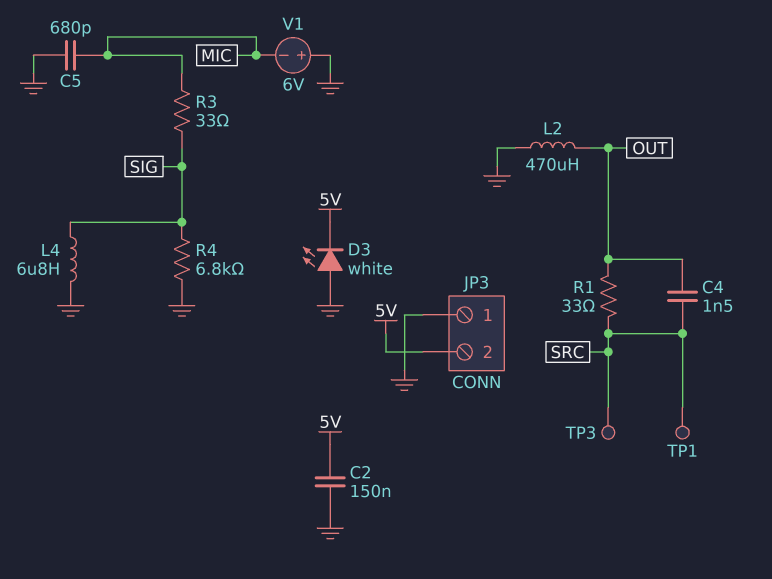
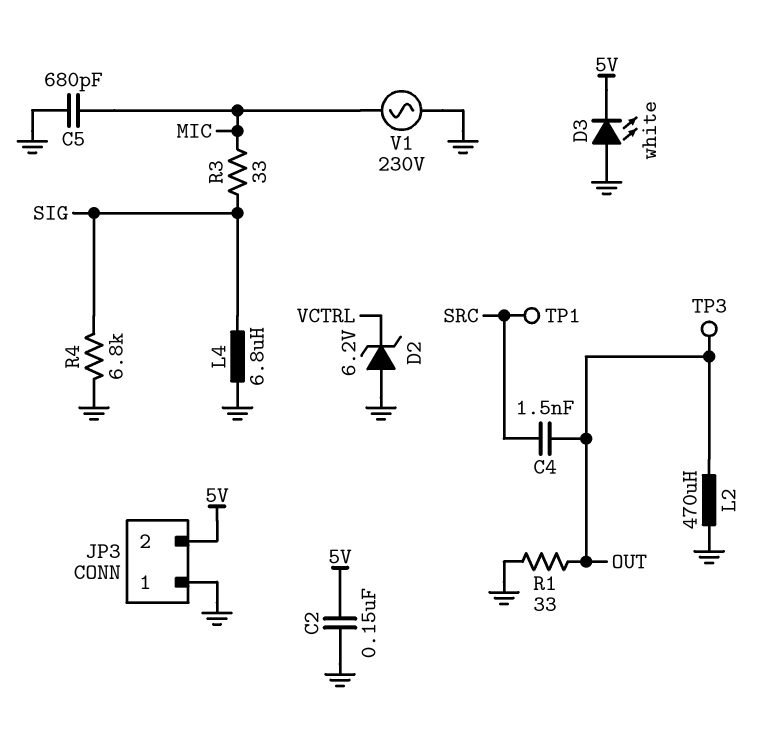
D2: none -> zener 6.2V (A GND, K VCTRL)
R1: 33 (OUT, SRC) -> 33 (GND, OUT)
TP3: test point (SRC) -> test point (OUT)
V1: 6V (plus GND, minus MIC) -> AC 230V (GND, MIC)

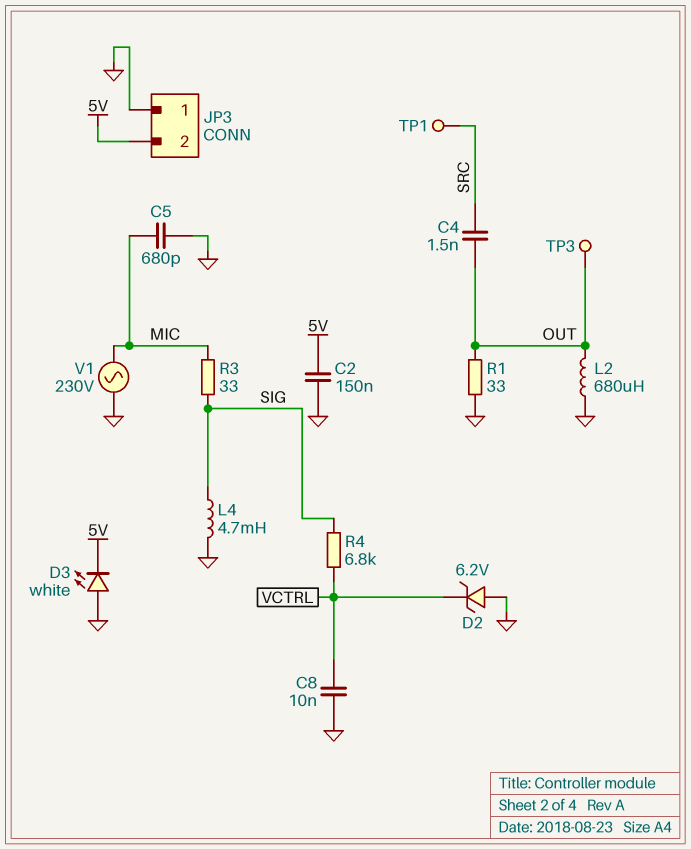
C8: none -> 10nF (GND, VCTRL)
L2: 470uH (GND, OUT) -> 680uH (GND, OUT)
L4: 6.8uH (GND, SIG) -> 4.7mH (GND, SIG)
R4: 6.8k (GND, SIG) -> 6.8k (SIG, VCTRL)

